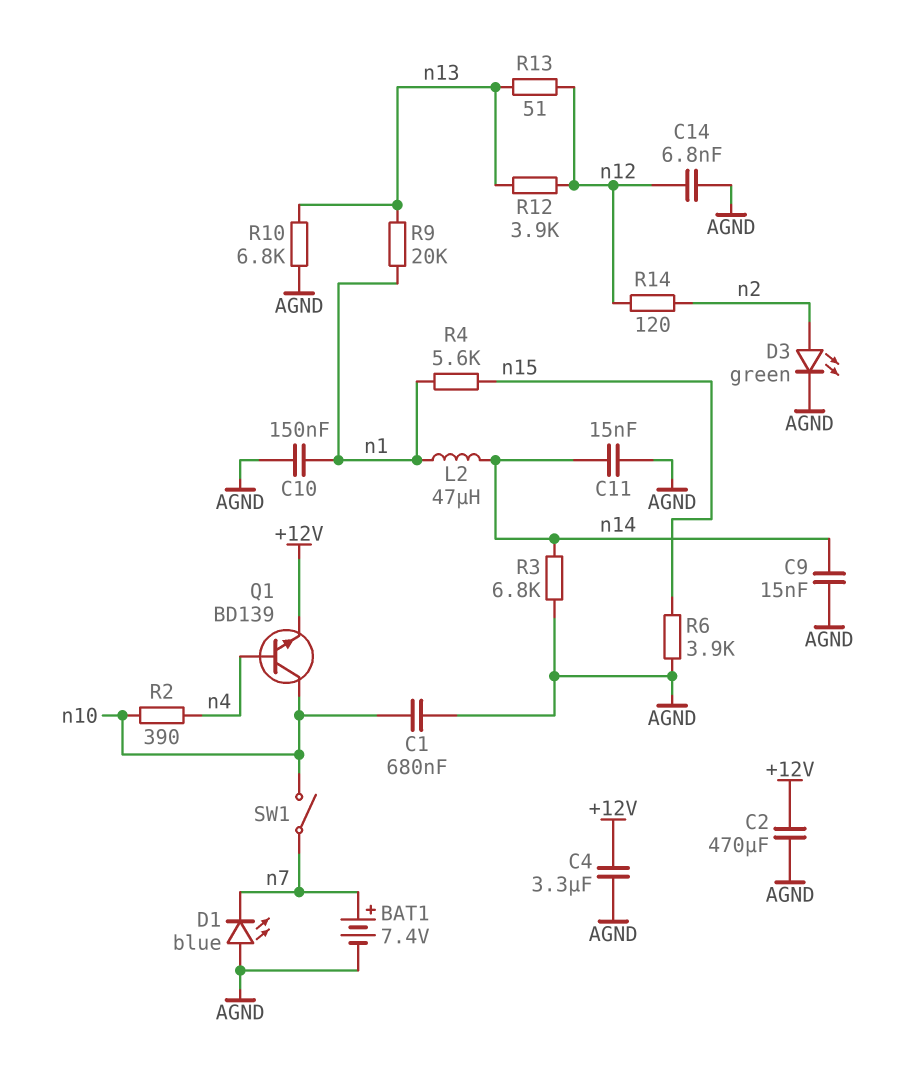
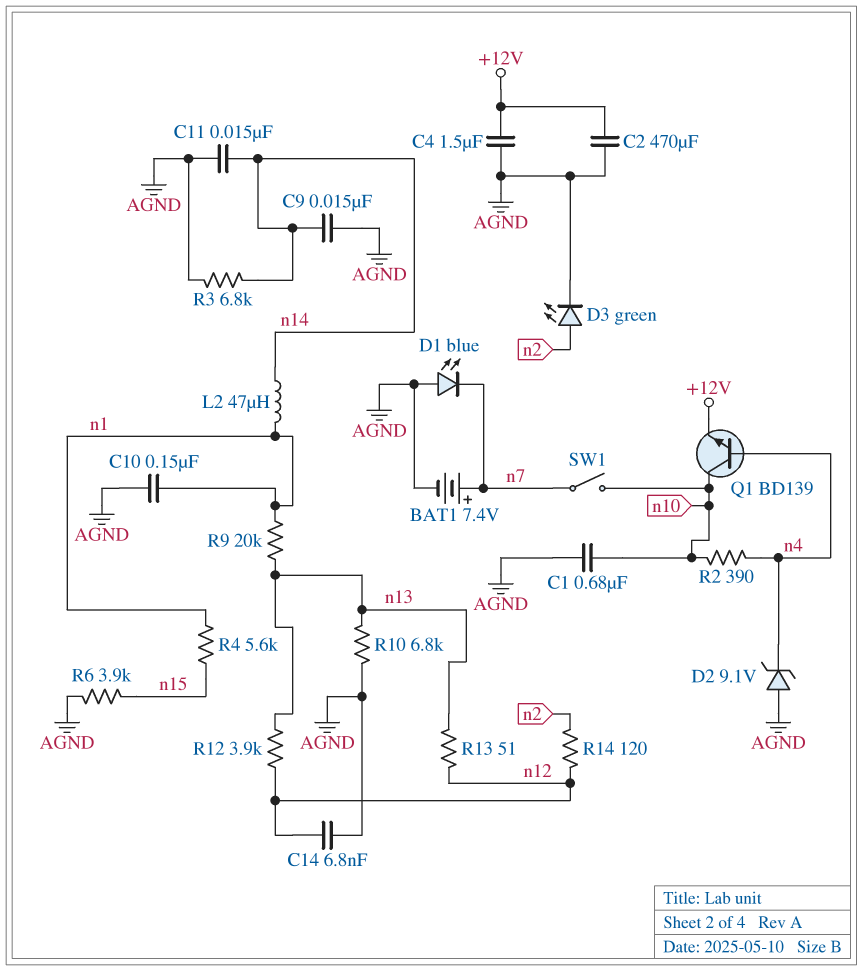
C4: 3.3uF (+12V, AGND) -> 1.5uF (+12V, AGND)
D2: none -> zener 9.1V (A AGND, K n4)

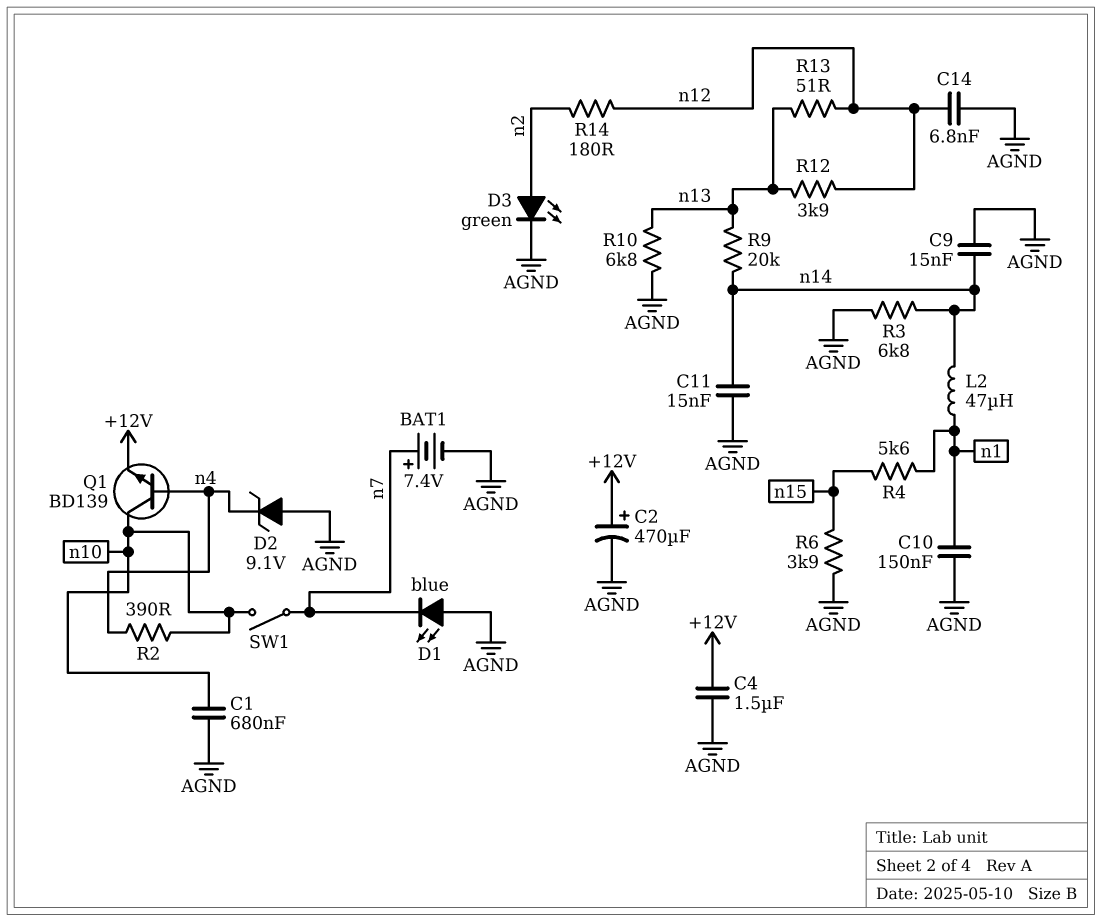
C2: 470uF (+12V, AGND) -> 470uF (plus +12V, minus AGND)
R9: 20k (n1, n13) -> 20k (n13, n14)
R14: 120 (n2, n12) -> 180 (n2, n12)

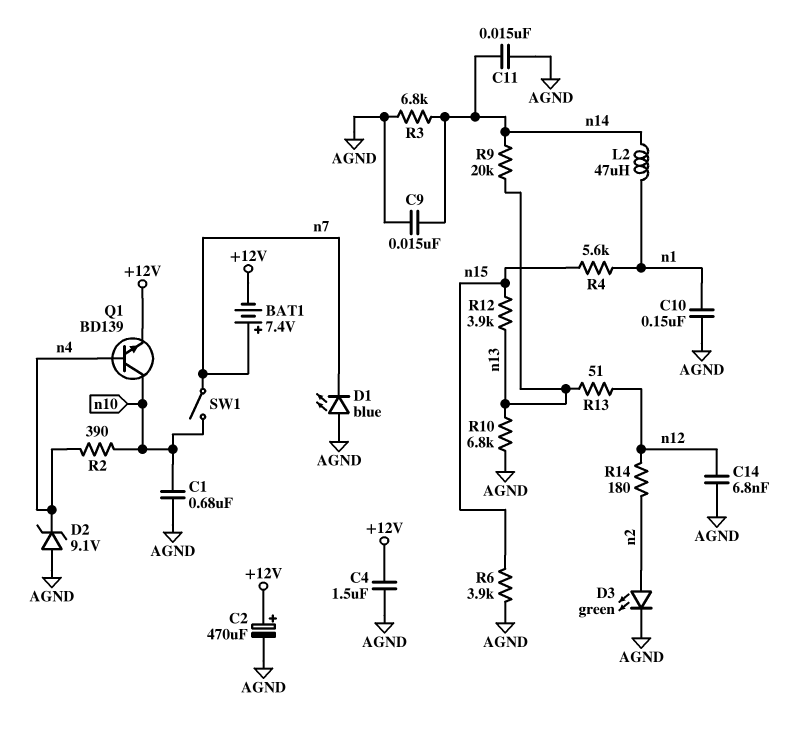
BAT1: 7.4V (plus n7, minus AGND) -> 7.4V (plus n7, minus +12V)
R12: 3.9k (n12, n13) -> 3.9k (n13, n15)

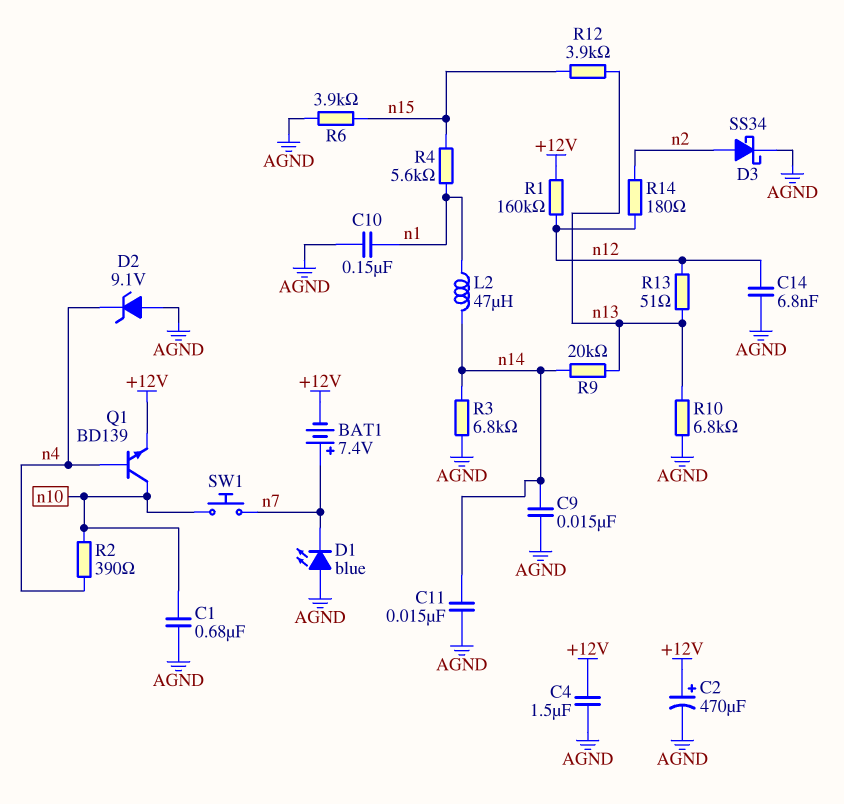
D3: LED green (A n2, K AGND) -> schottky SS34 (A n2, K AGND)
R1: none -> 160k (+12V, n12)
SW1: switch (n7, n10) -> button (n7, n10)

